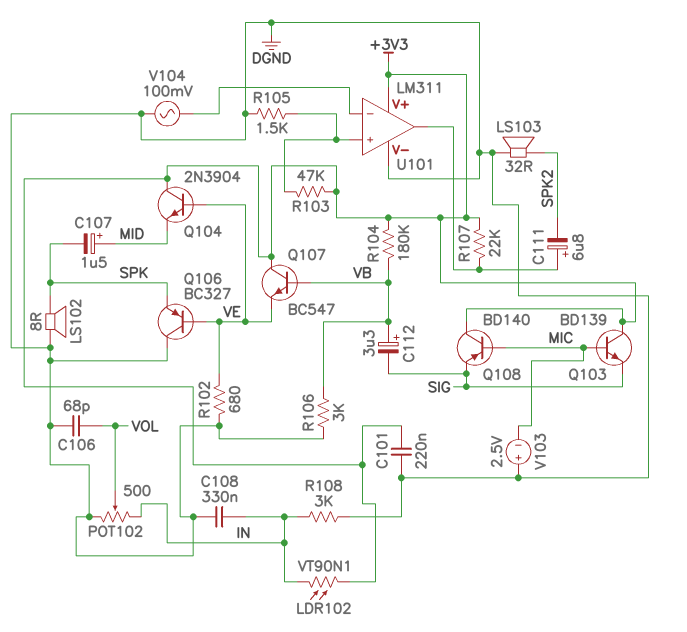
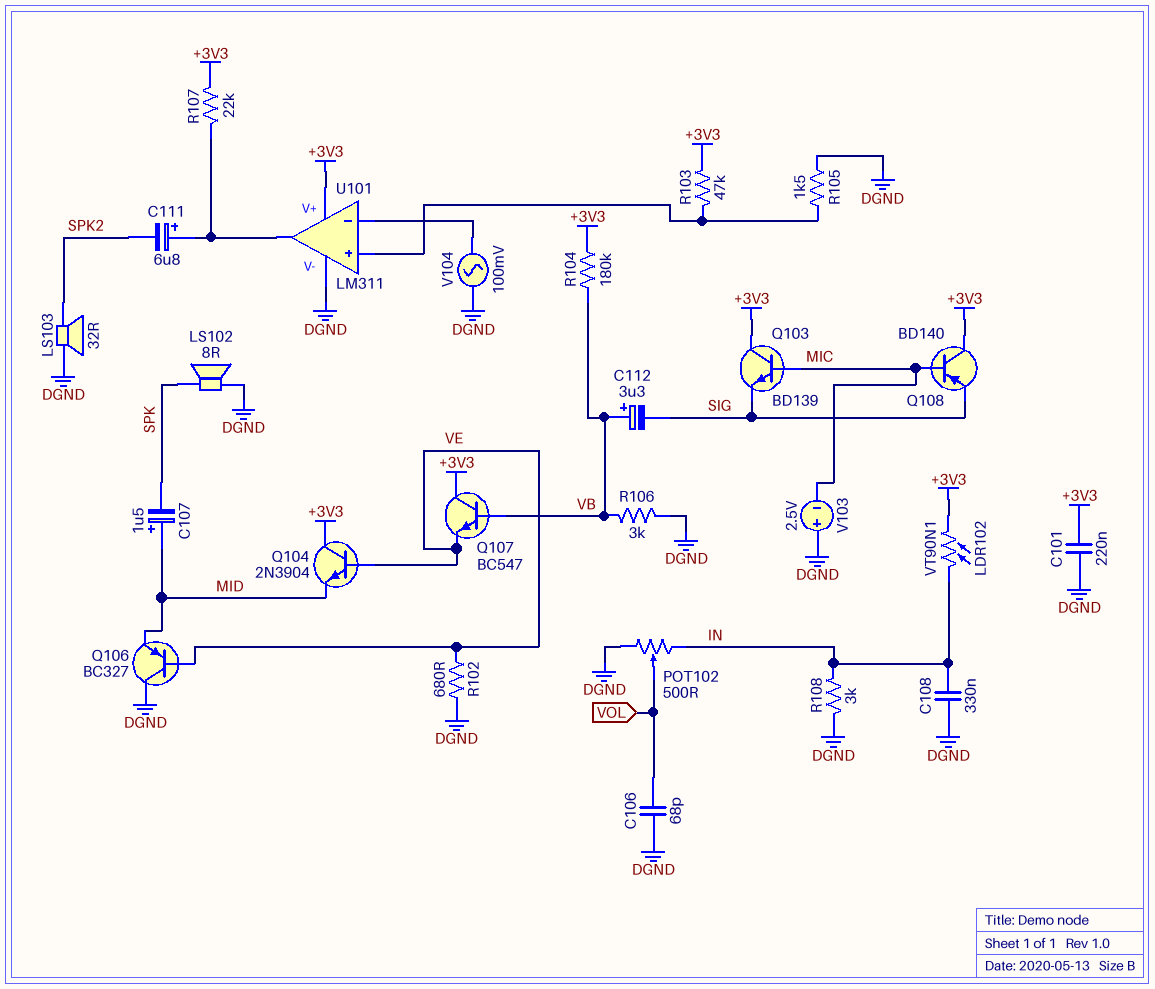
Q106: PNP BC327 (B VE, C DGND, E SPK) -> PNP BC327 (B VE, C DGND, E MID)

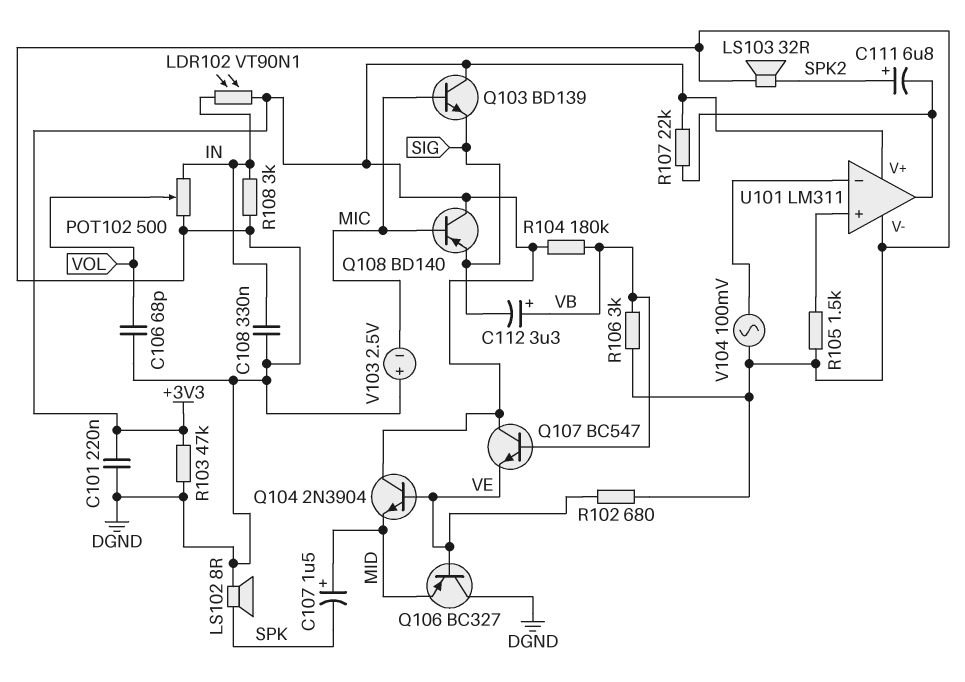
C111: 6.8uF (plus U101/out, minus SPK2) -> 6.8uF (plus SPK2, minus U101/out)
R103: 47k (+3V3, U101/in+) -> 47k (+3V3, DGND)

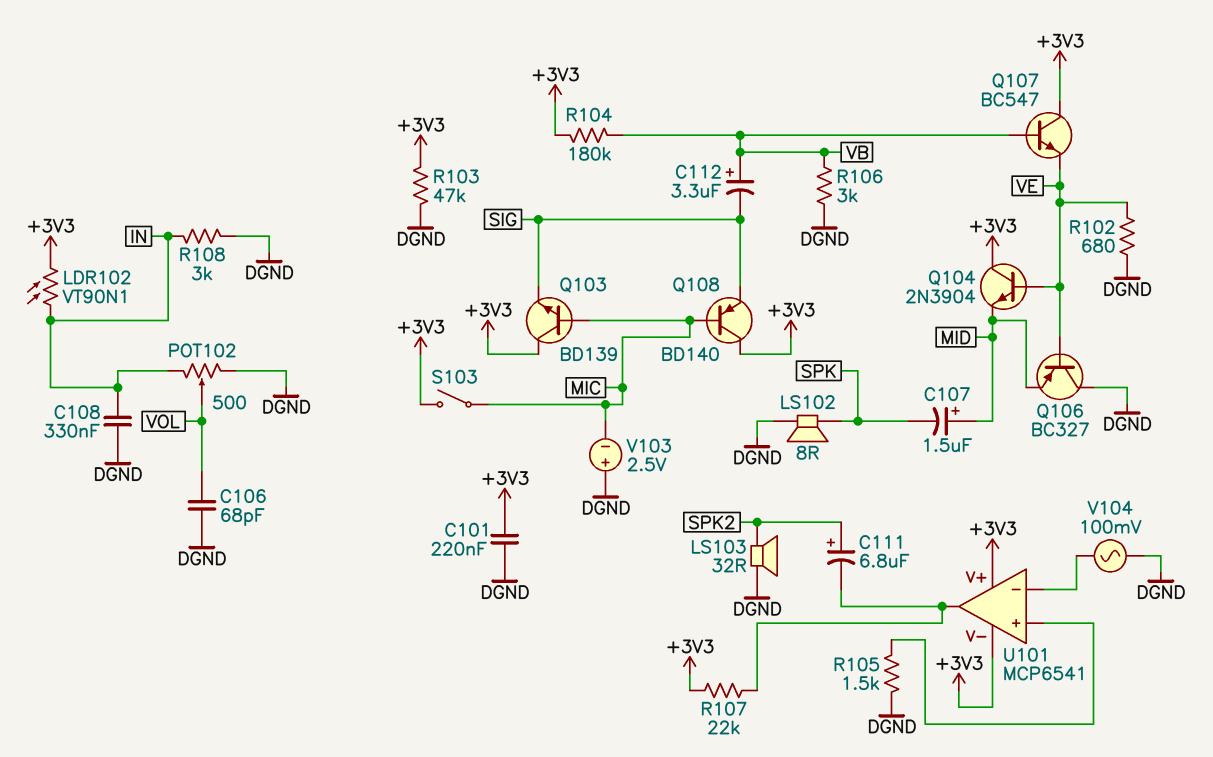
S103: none -> switch (+3V3, MIC)
U101: LM311 -> MCP6541
U101 pin V-: DGND -> +3V3

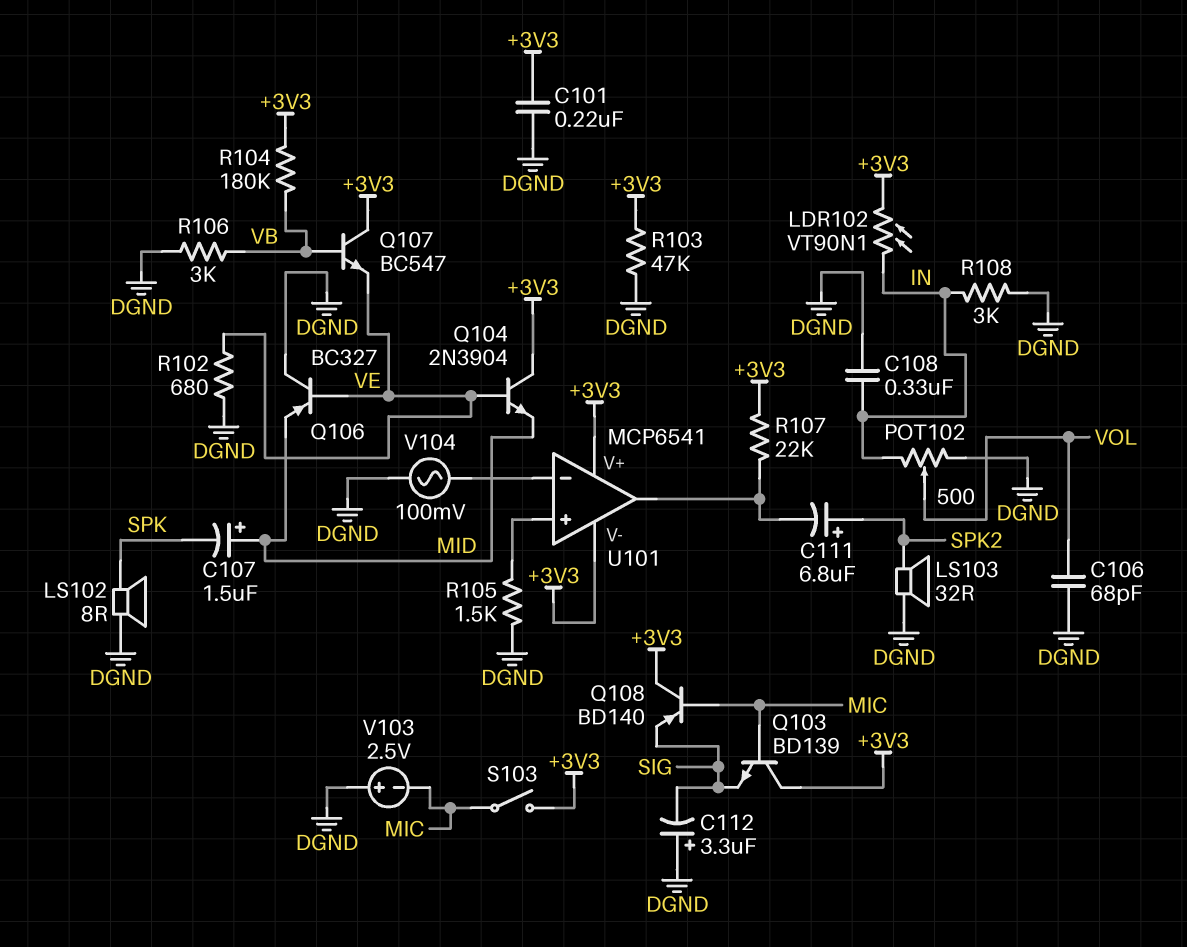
C112: 3.3uF (plus VB, minus SIG) -> 3.3uF (plus DGND, minus SIG)

